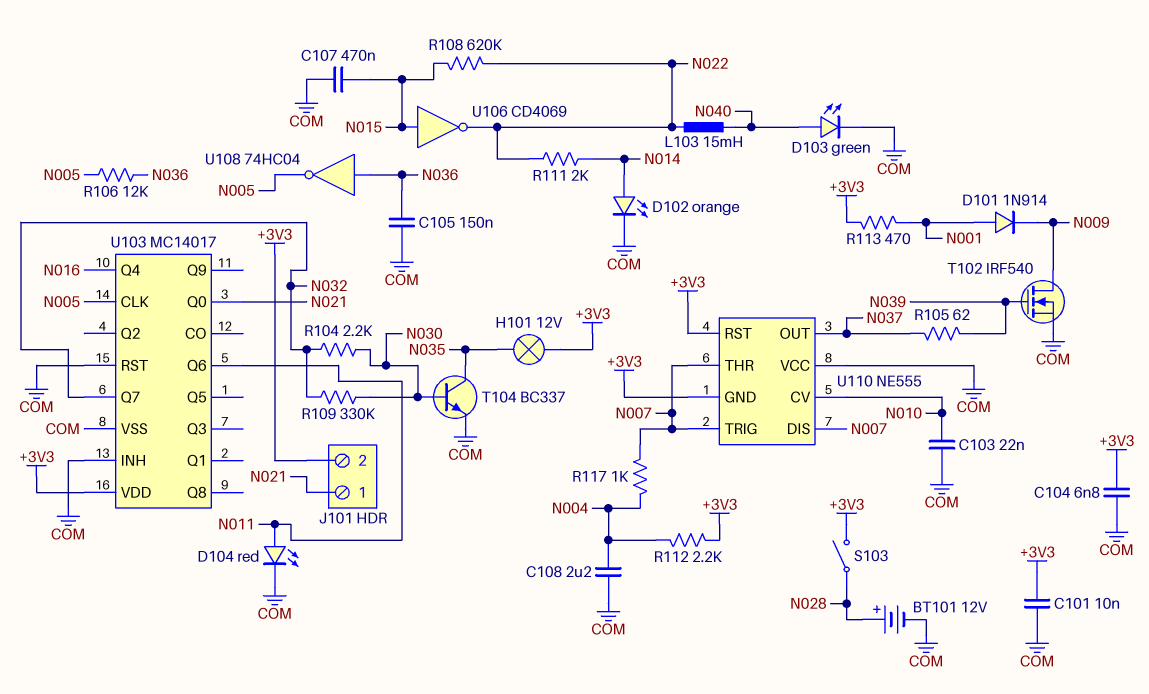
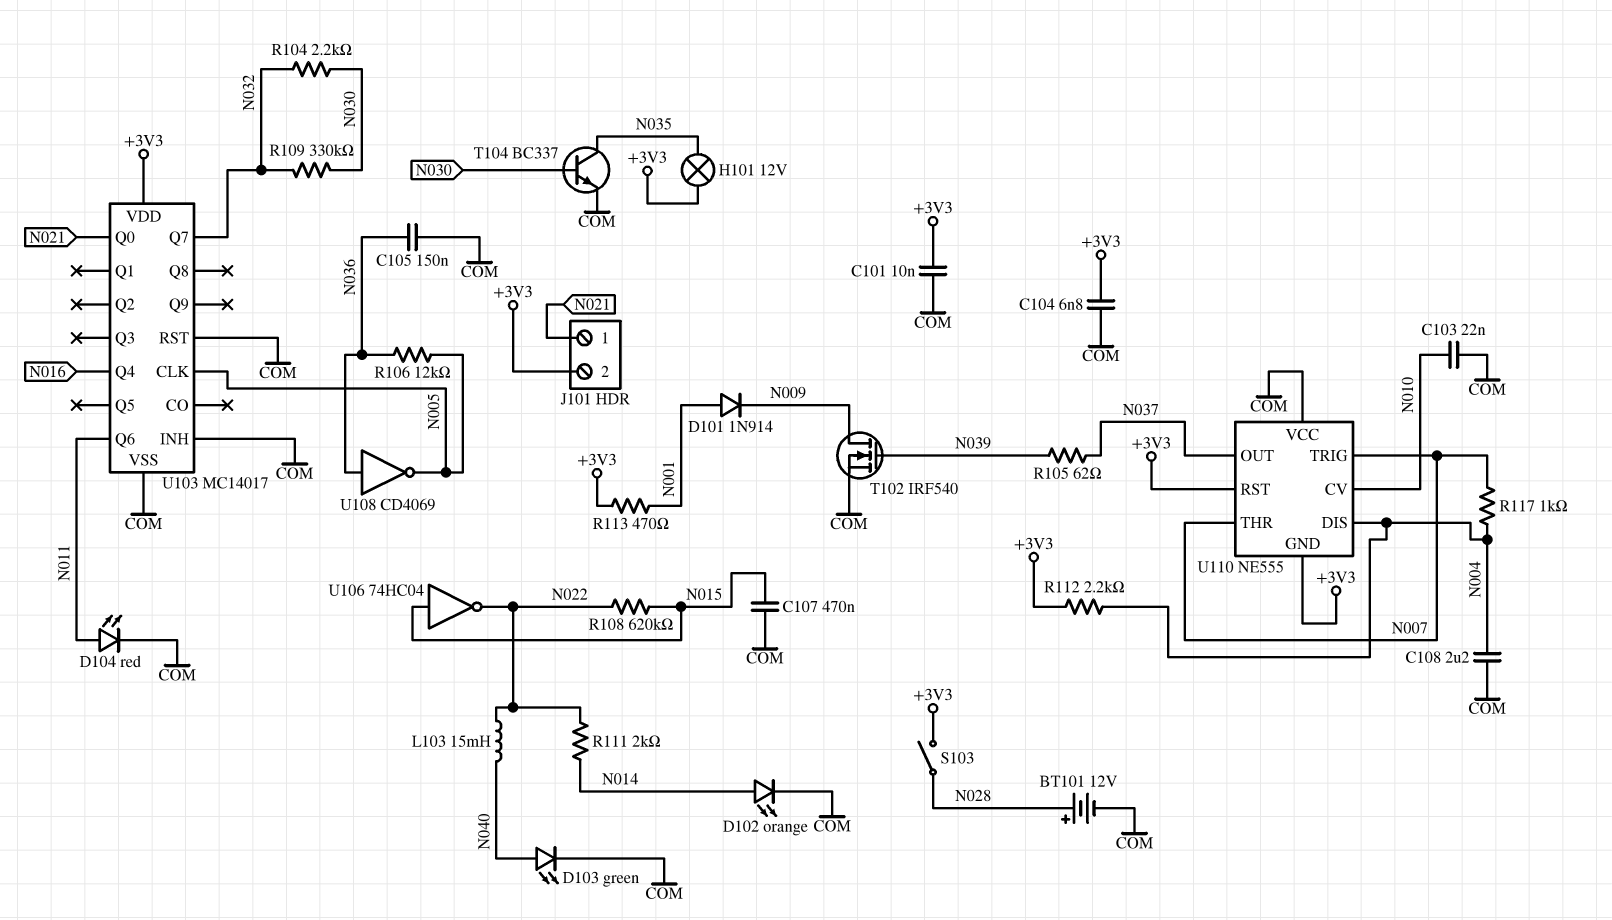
U106: NOT CD4069 (in N015, out N022) -> NOT 74HC04 (in N015, out N022)
U108: NOT 74HC04 (in N036, out N005) -> NOT CD4069 (in N036, out N005)
U110 pin DIS: N007 -> N004

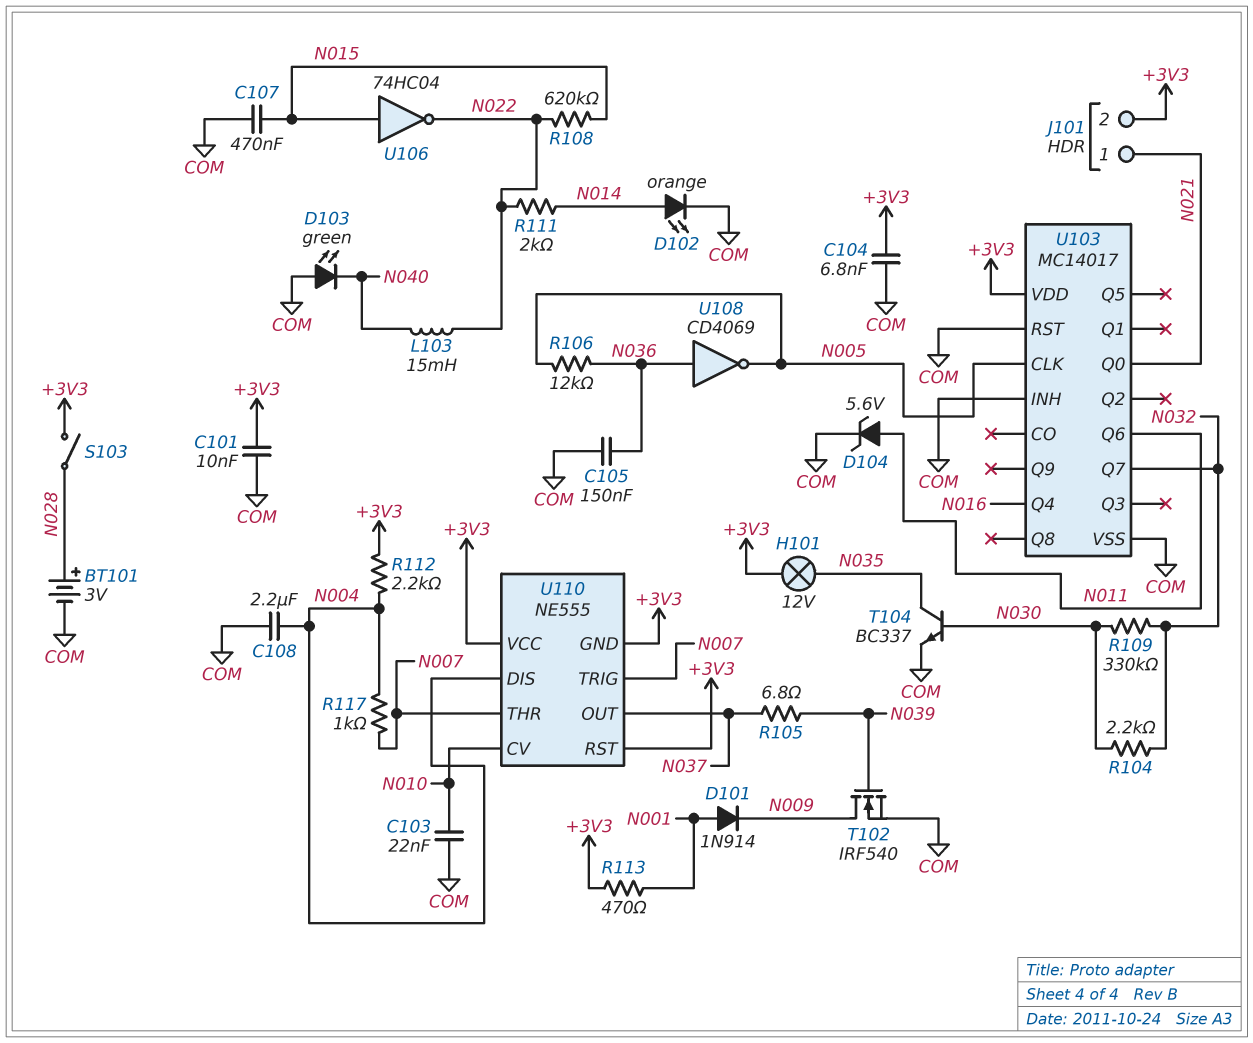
BT101: 12V (plus N028, minus COM) -> 3V (plus N028, minus COM)
D103: LED green (A N040, K COM) -> LED green (A COM, K N040)
D104: LED red (A N011, K COM) -> zener 5.6V (A N011, K COM)
R105: 62 (N037, N039) -> 6.8 (N037, N039)
U110 pin VCC: COM -> +3V3

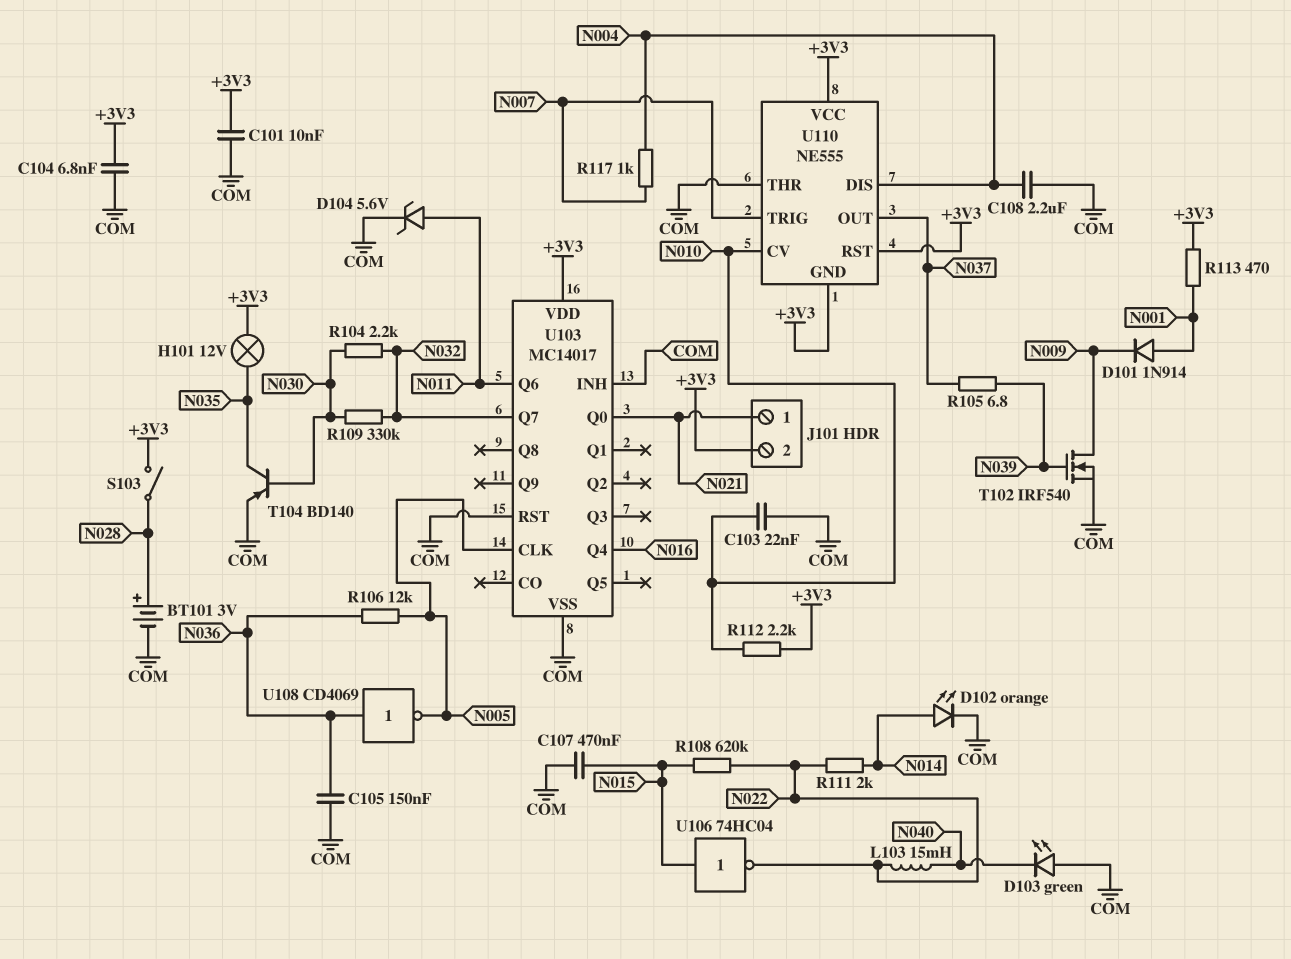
R112: 2.2k (+3V3, N004) -> 2.2k (+3V3, N010)
T104: NPN BC337 (B N030, C N035, E COM) -> PNP BD140 (B N030, C N035, E COM)
U110 pin THR: N007 -> COM

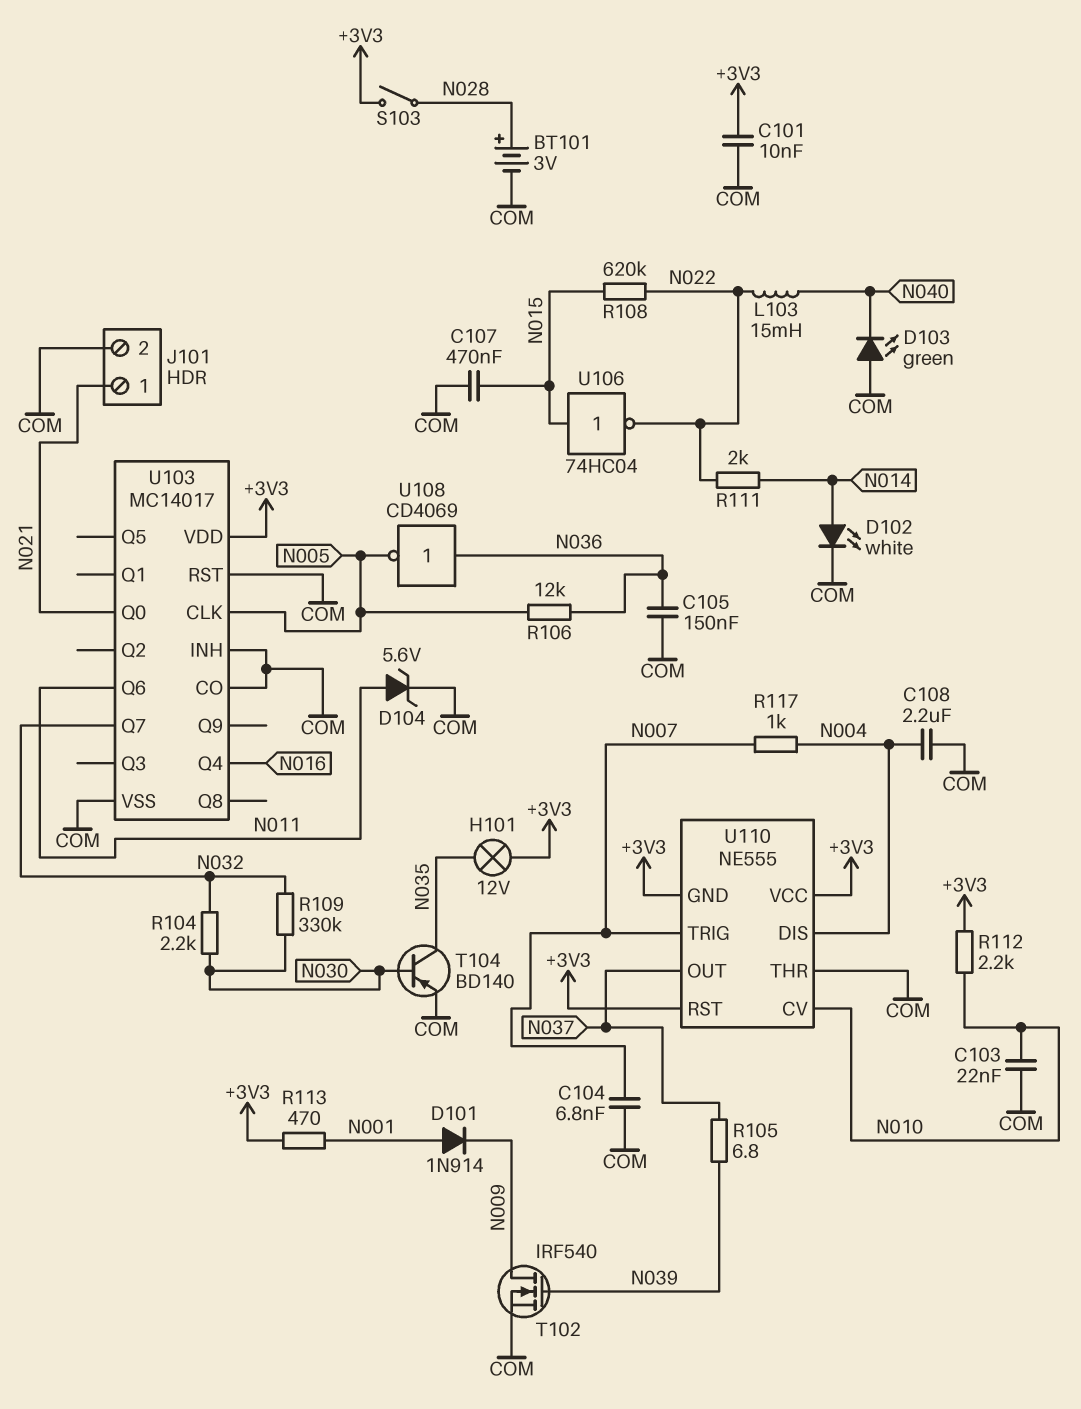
C104: 6.8nF (+3V3, COM) -> 6.8nF (COM, N007)
D102: LED orange (A N014, K COM) -> LED white (A N014, K COM)
J101 pin 2: +3V3 -> COM
U103 pin CO: none -> COM

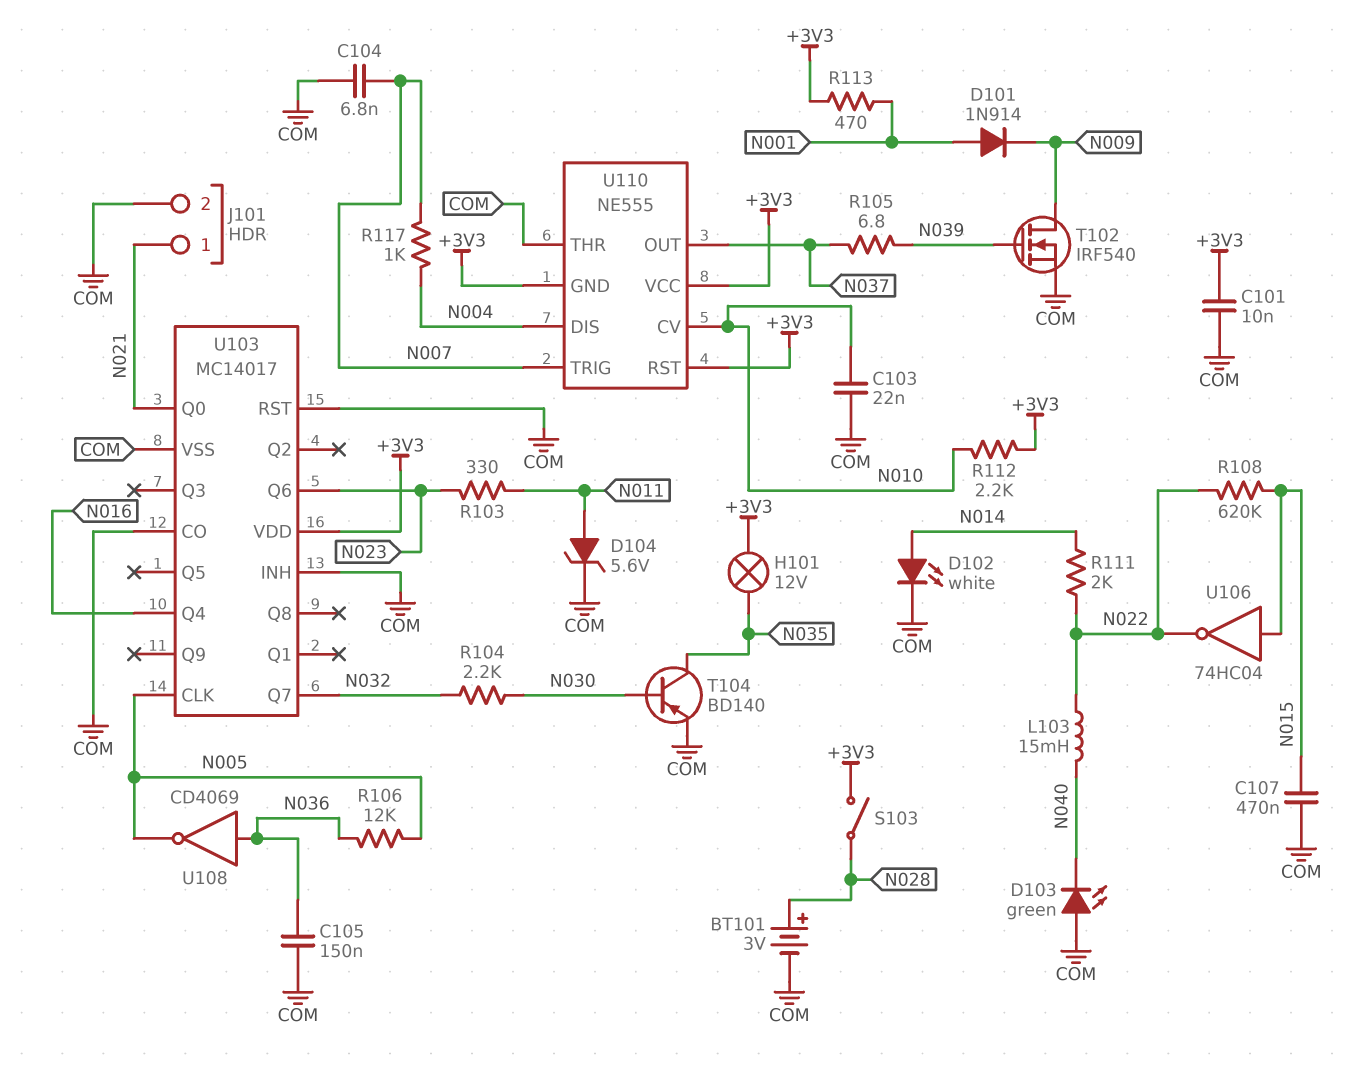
C108: 2.2uF (COM, N004) -> none
R103: none -> 330 (N011, N023)
R109: 330k (N030, N032) -> none
U103 pin Q6: N011 -> N023

